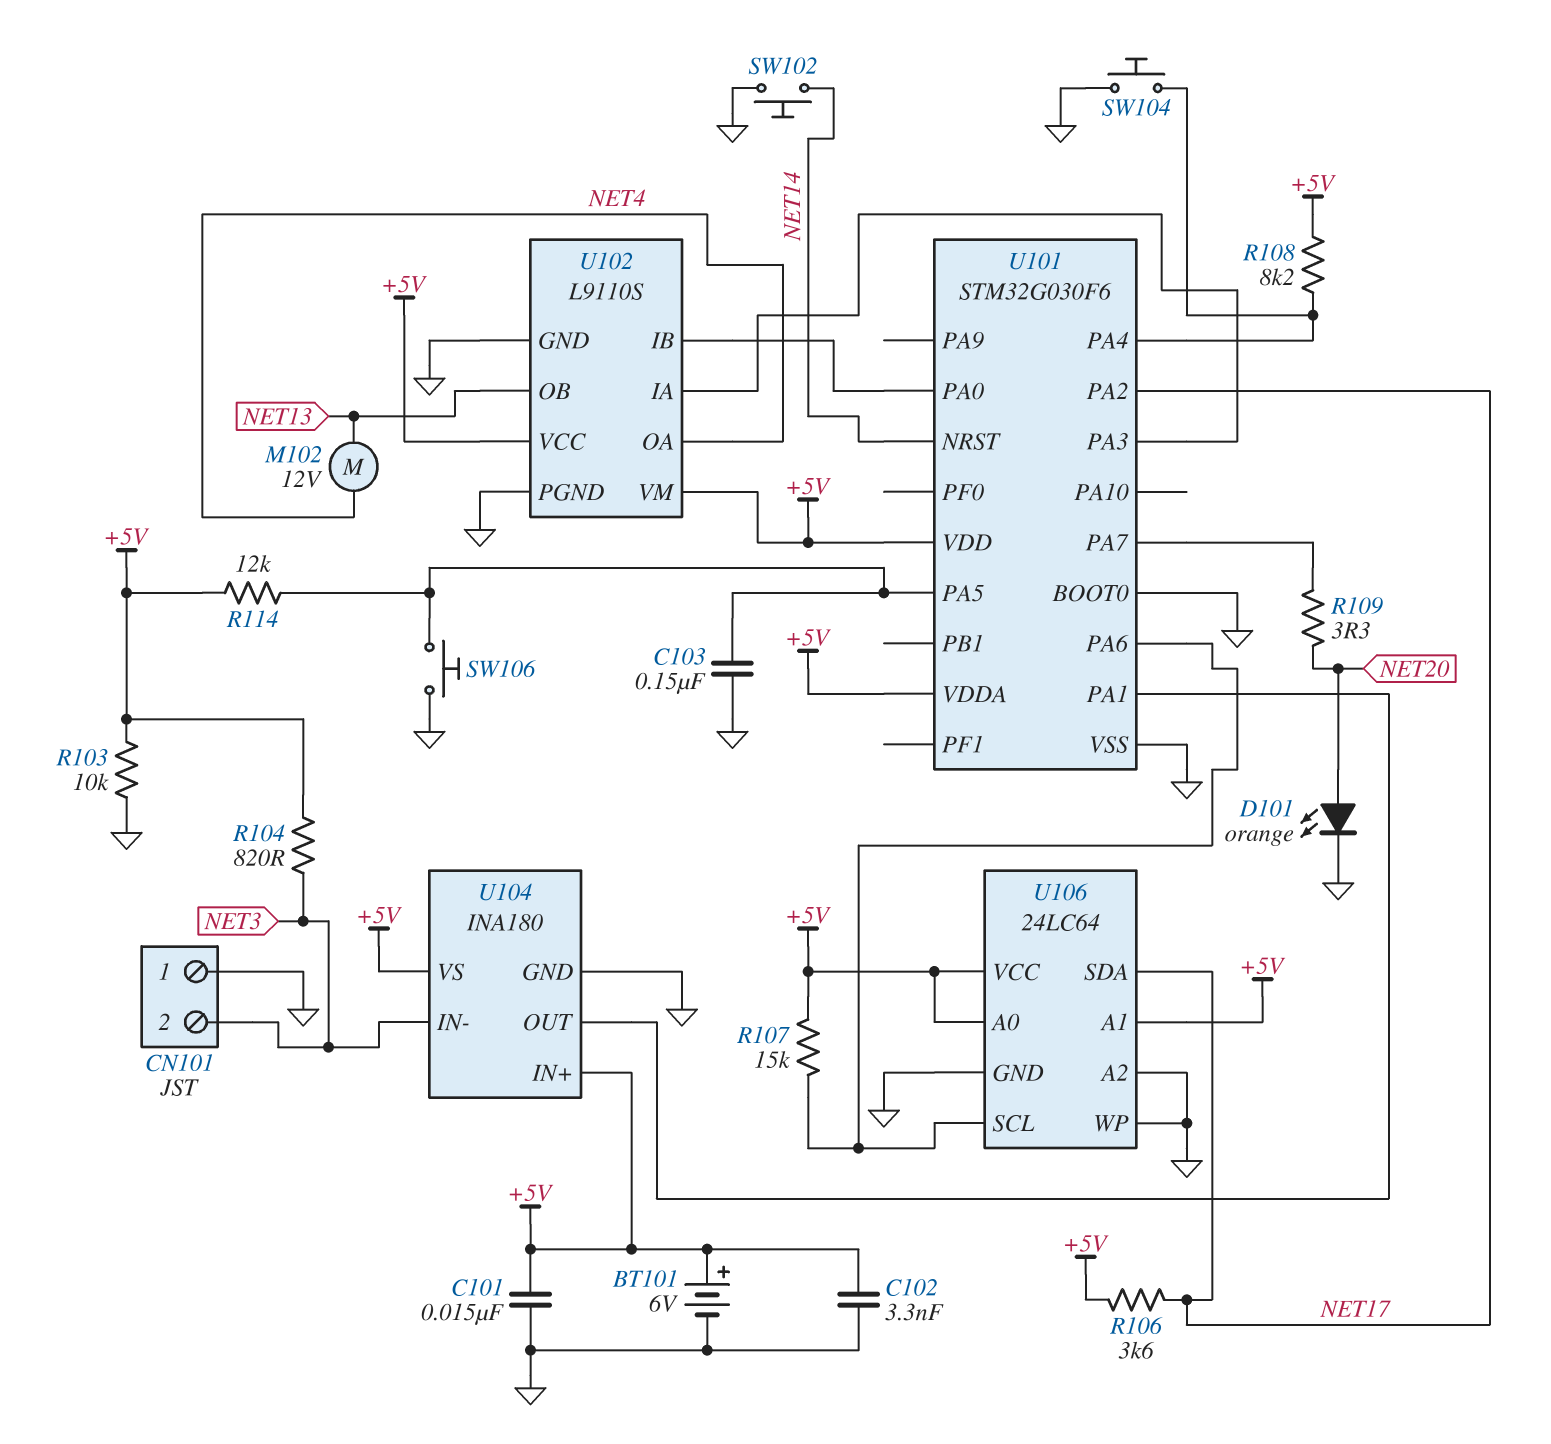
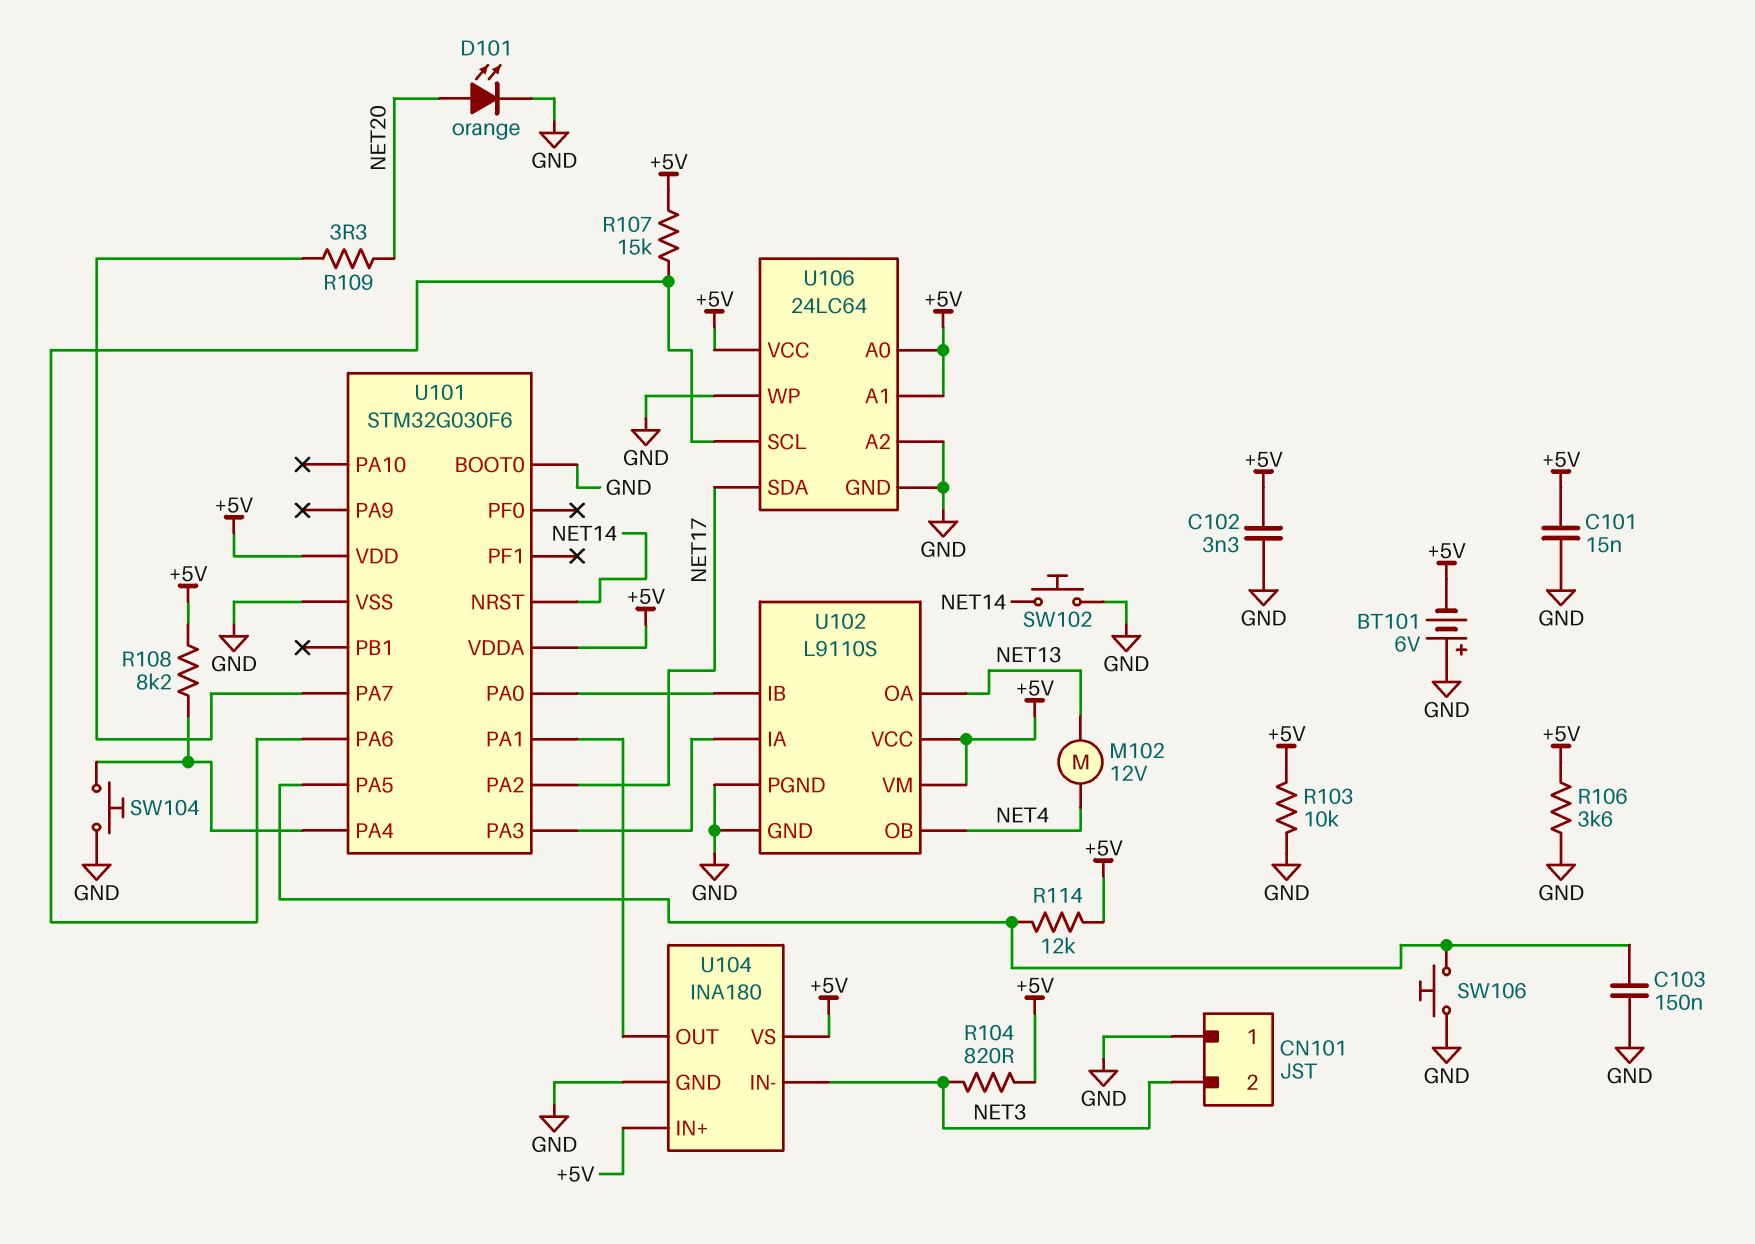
BT101: 6V (plus +5V, minus GND) -> 6V (plus GND, minus +5V)
R106: 3.6k (+5V, NET17) -> 3.6k (+5V, GND)
U102 pin OA: NET4 -> NET13
U102 pin OB: NET13 -> NET4

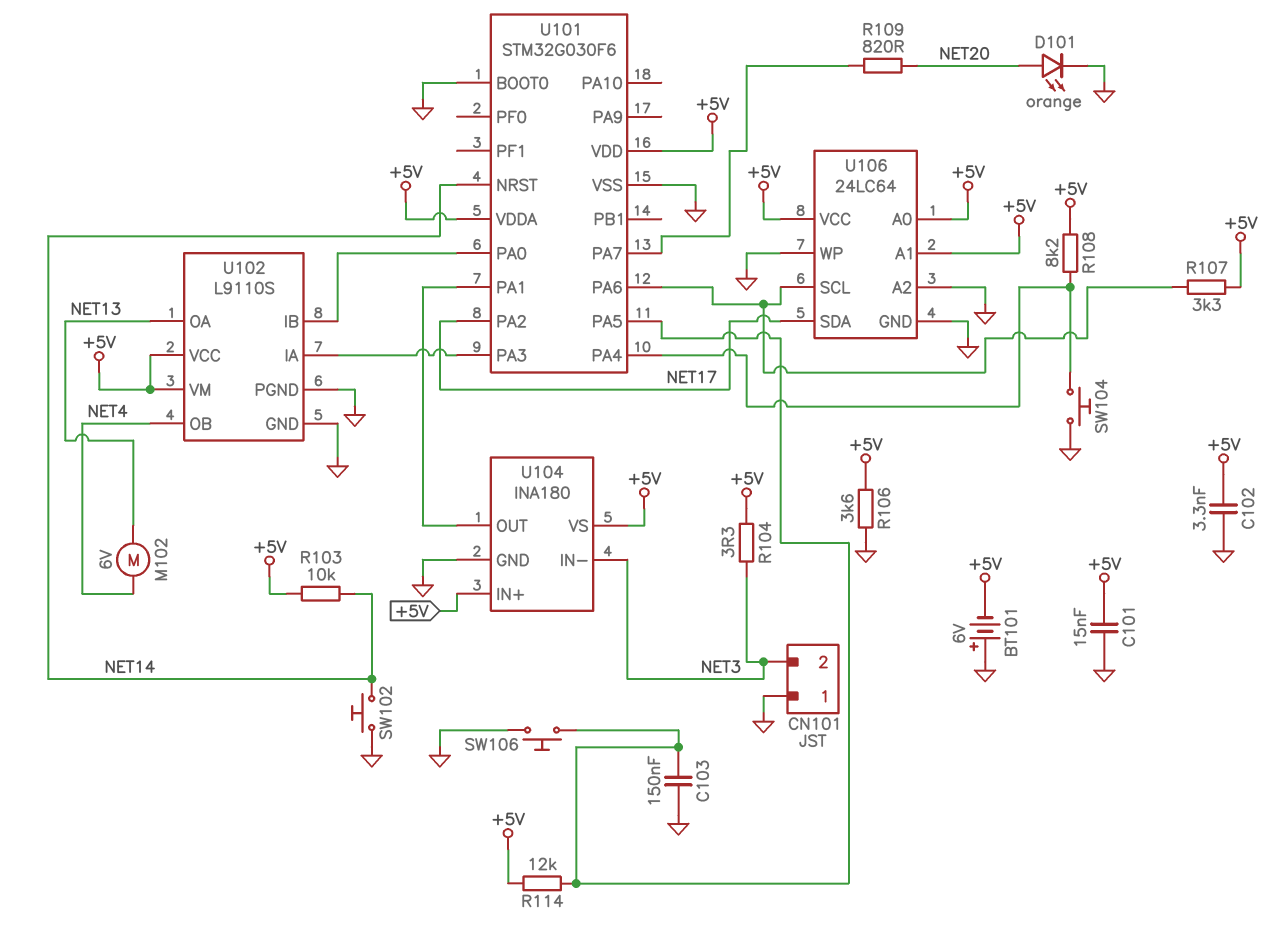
M102: motor 12V (NET4, NET13) -> motor 6V (NET4, NET13)
R103: 10k (+5V, GND) -> 10k (+5V, NET14)
R104: 820 (+5V, NET3) -> 3.3 (+5V, NET3)
R107: 15k (+5V, U101/PA6) -> 3.3k (+5V, U101/PA6)
R109: 3.3 (NET20, U101/PA7) -> 820 (NET20, U101/PA7)

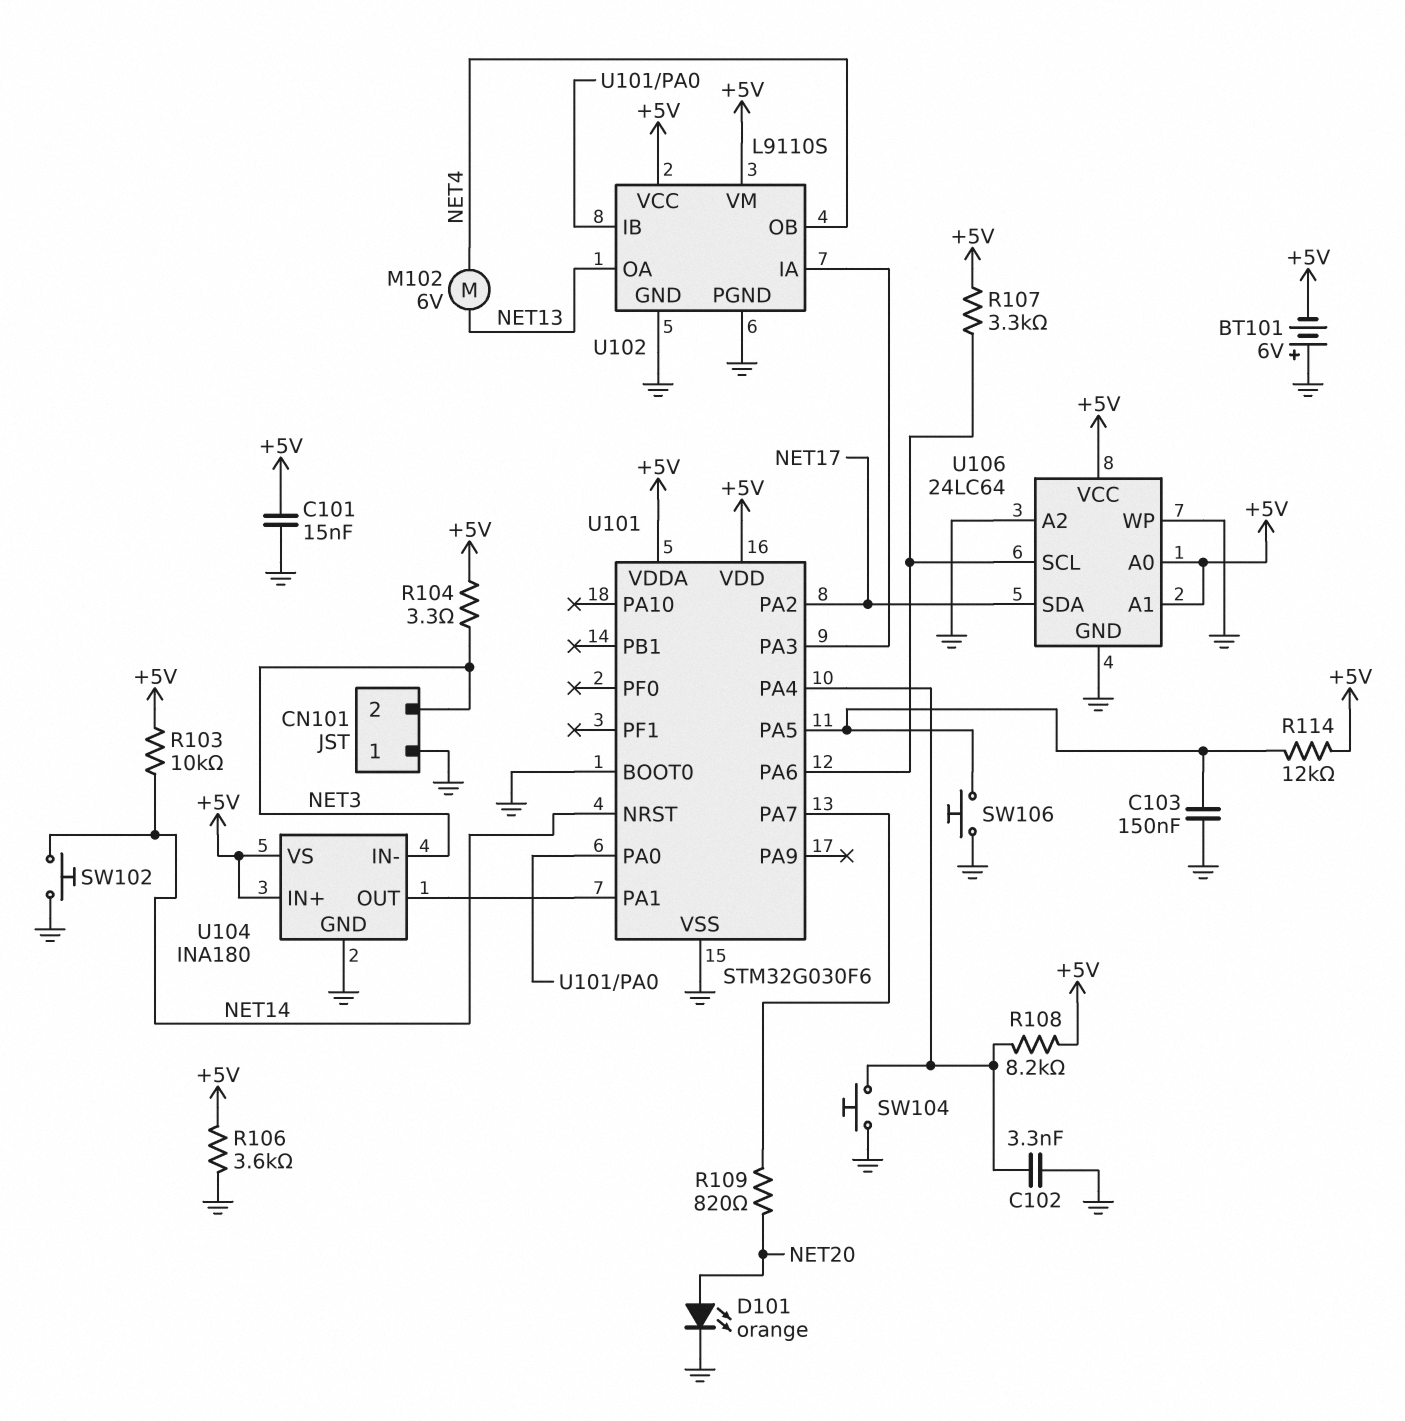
C102: 3.3nF (+5V, GND) -> 3.3nF (GND, U101/PA4)

